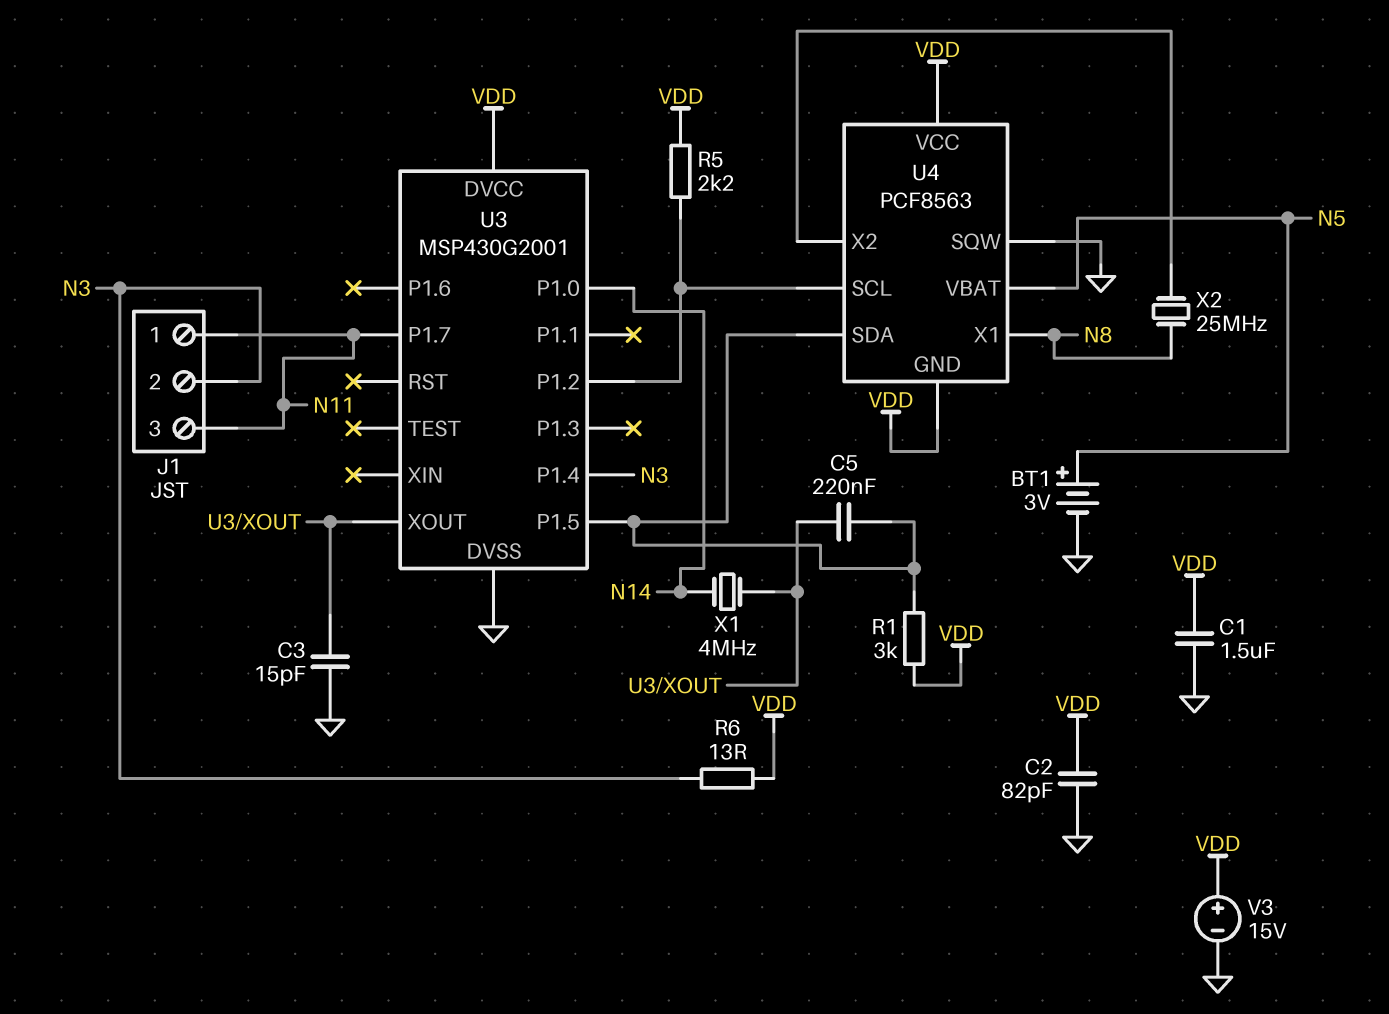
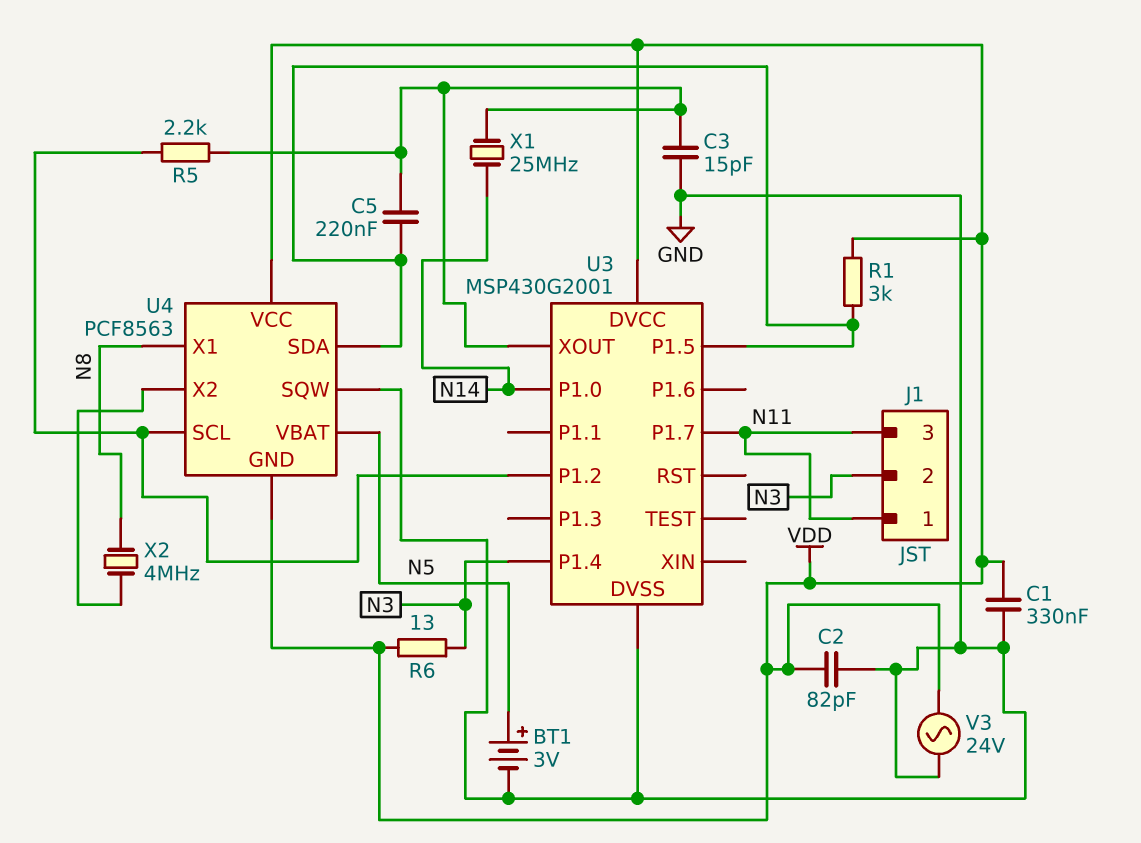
C1: 1.5uF (GND, VDD) -> 330nF (GND, VDD)
R5: 2.2k (U3/P1.2, VDD) -> 2.2k (U3/P1.2, U3/XOUT)
V3: 15V (plus VDD, minus GND) -> AC 24V (GND, VDD)
X1: 4MHz (N14, U3/XOUT) -> 25MHz (N14, U3/XOUT)
X2: 25MHz (N8, U4/X2) -> 4MHz (N8, U4/X2)

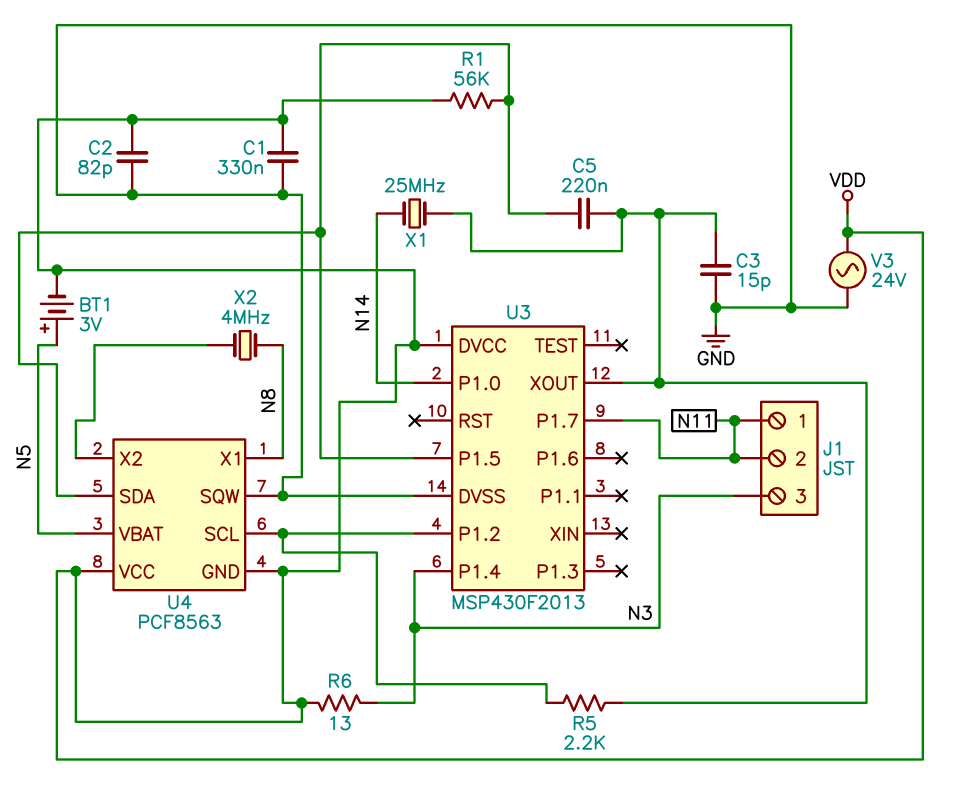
BT1: 3V (plus N5, minus GND) -> 3V (plus N5, minus VDD)
J1 pin 2: N3 -> N11
J1 pin 3: N11 -> N3
R1: 3k (U3/P1.5, VDD) -> 56k (U3/P1.5, VDD)
U3: MSP430G2001 -> MSP430F2013

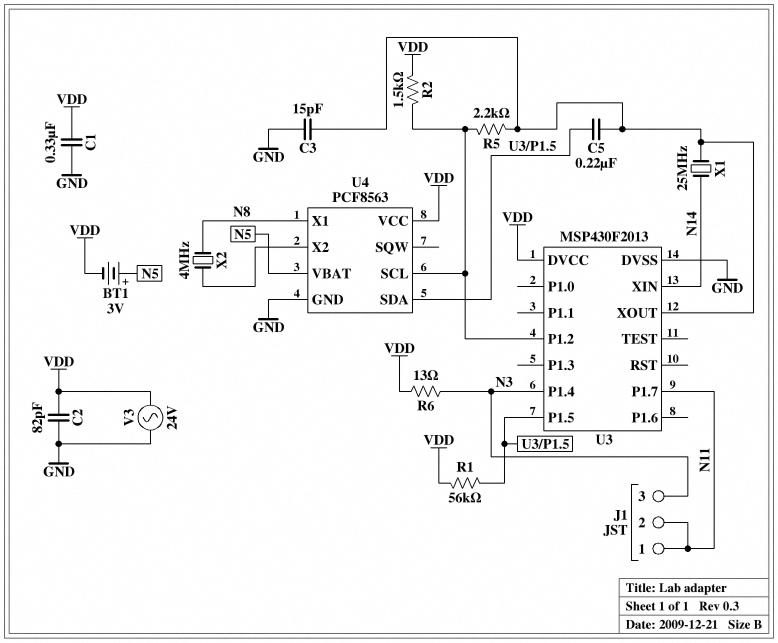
R2: none -> 1.5k (U3/P1.2, VDD)
U3 pin P1.0: N14 -> none
U3 pin XIN: none -> N14
U4 pin GND: VDD -> GND
U4 pin SQW: GND -> none

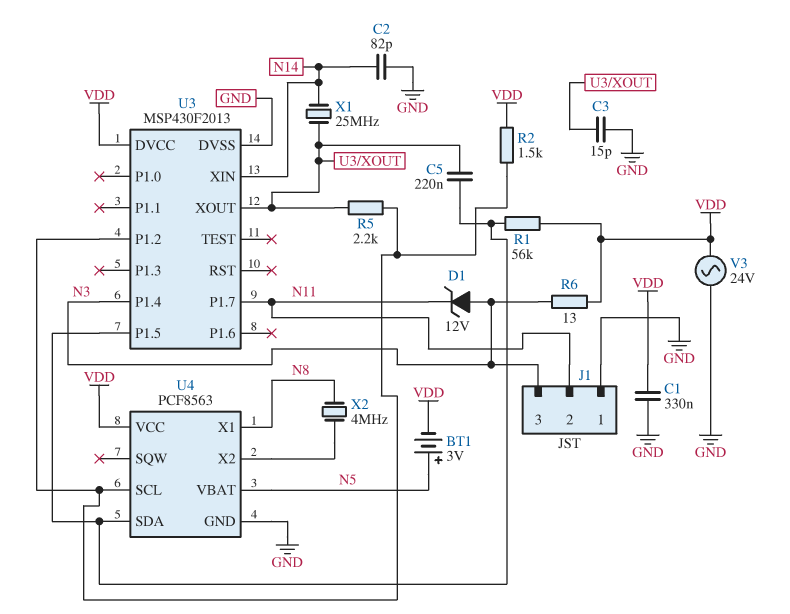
C2: 82pF (GND, VDD) -> 82pF (GND, N14)
D1: none -> zener 12V (A N3, K N11)
J1 pin 1: N11 -> GND

